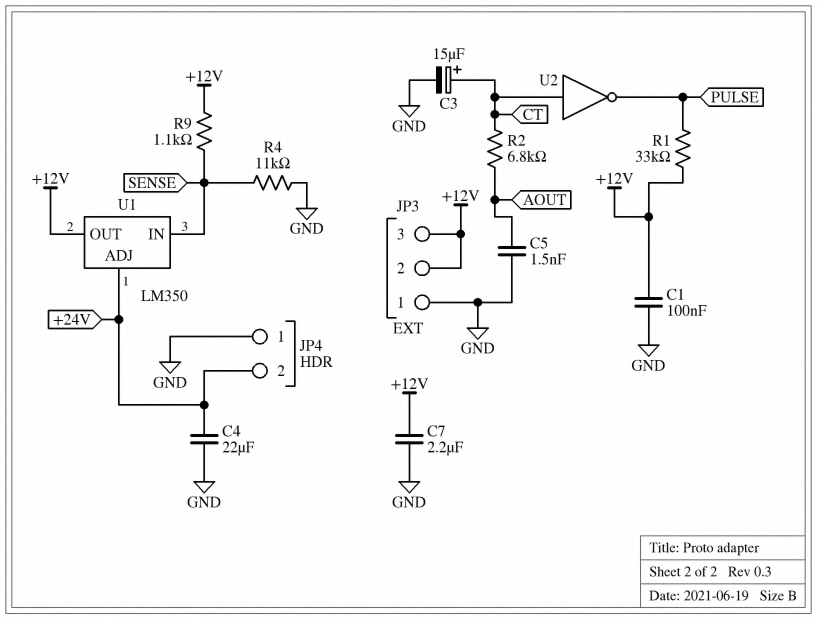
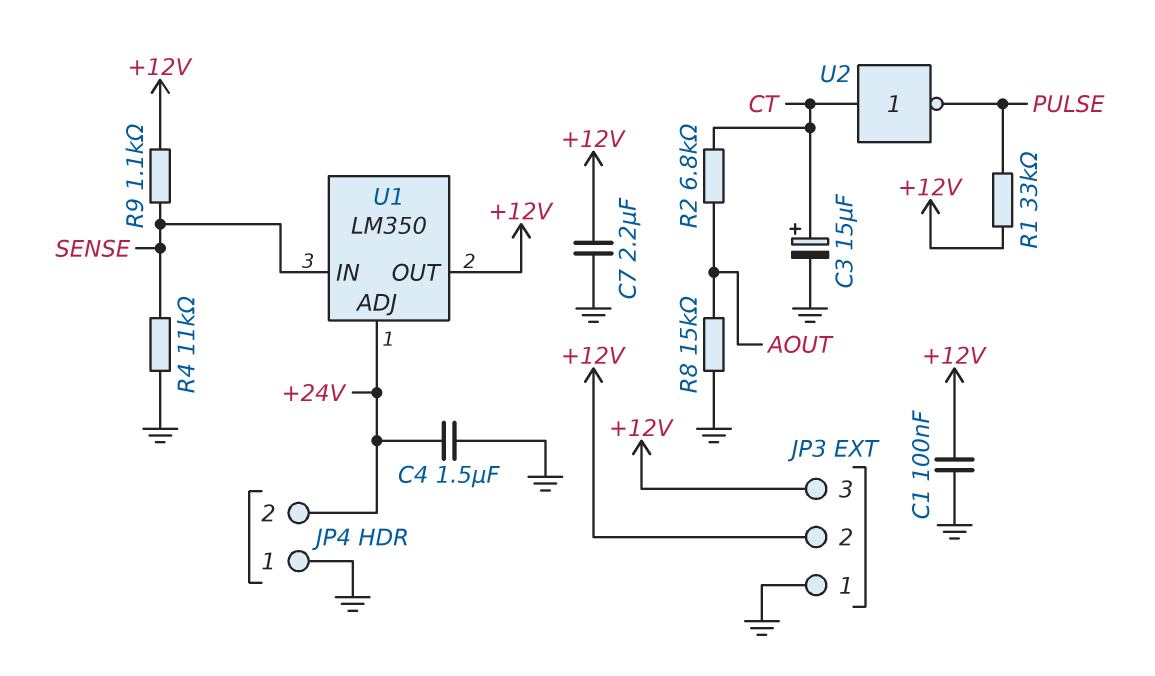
C4: 22uF (+24V, GND) -> 1.5uF (+24V, GND)
C5: 1.5nF (AOUT, GND) -> none
R8: none -> 15k (AOUT, GND)

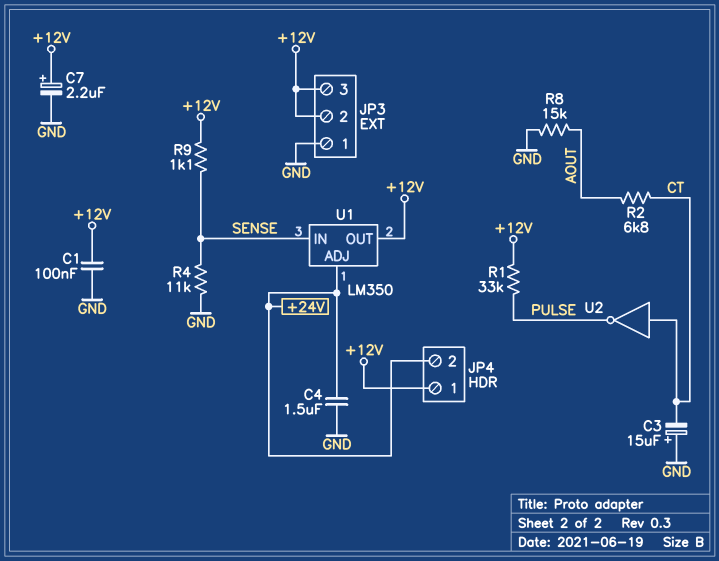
C3: 15uF (plus CT, minus GND) -> 15uF (plus GND, minus CT)
C7: 2.2uF (+12V, GND) -> 2.2uF (plus +12V, minus GND)
JP4 pin 1: GND -> +12V

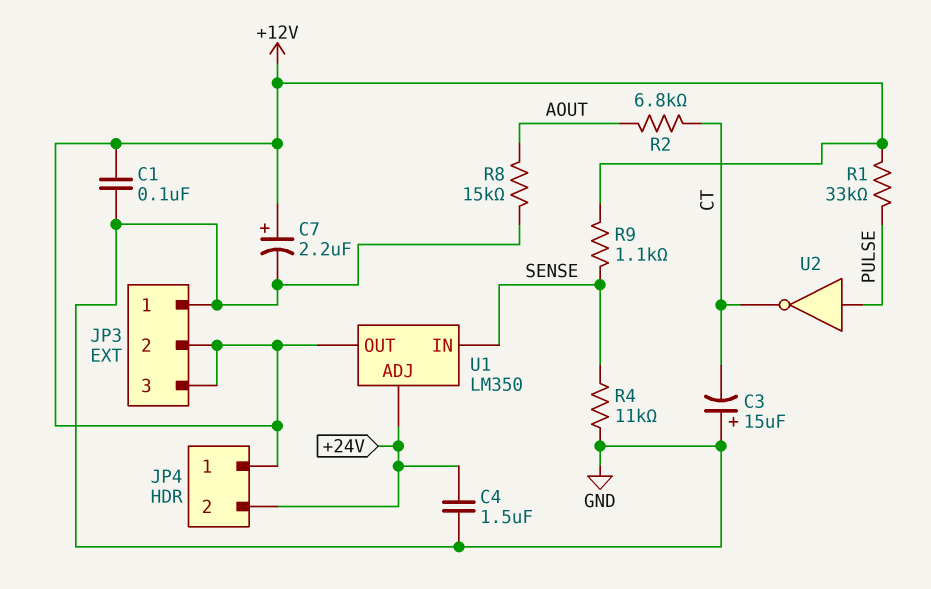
U2: NOT (in CT, out PULSE) -> NOT (in PULSE, out CT)

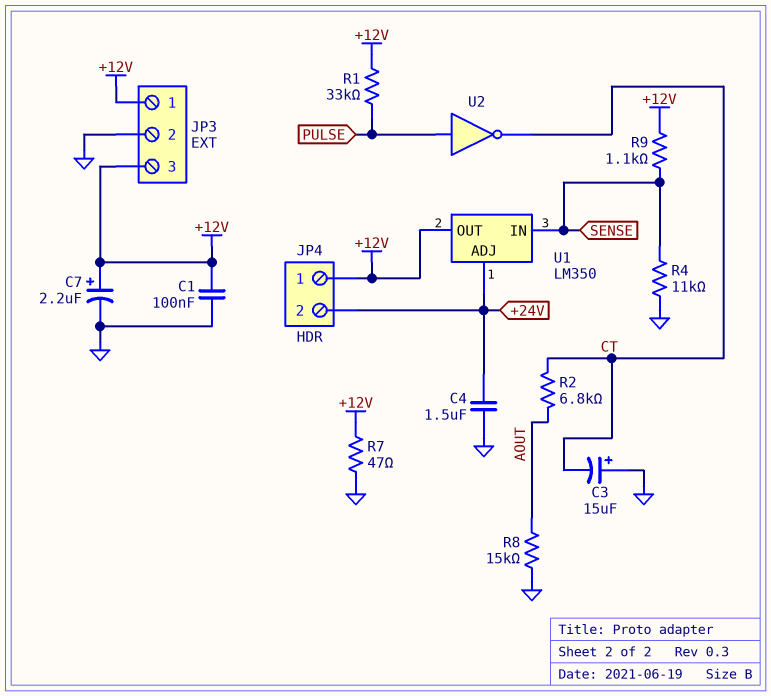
JP3 pin 1: GND -> +12V
JP3 pin 2: +12V -> GND
R7: none -> 47 (+12V, GND)

